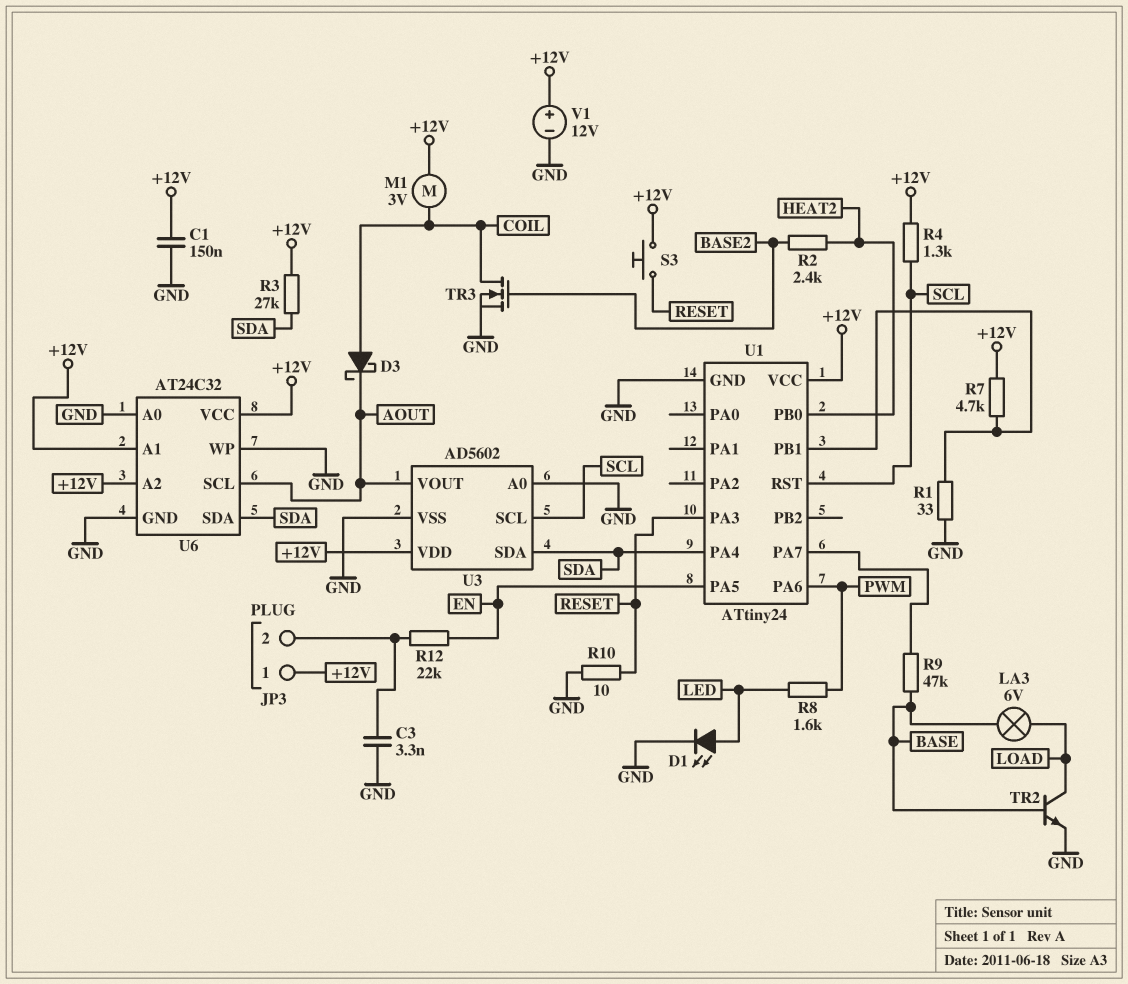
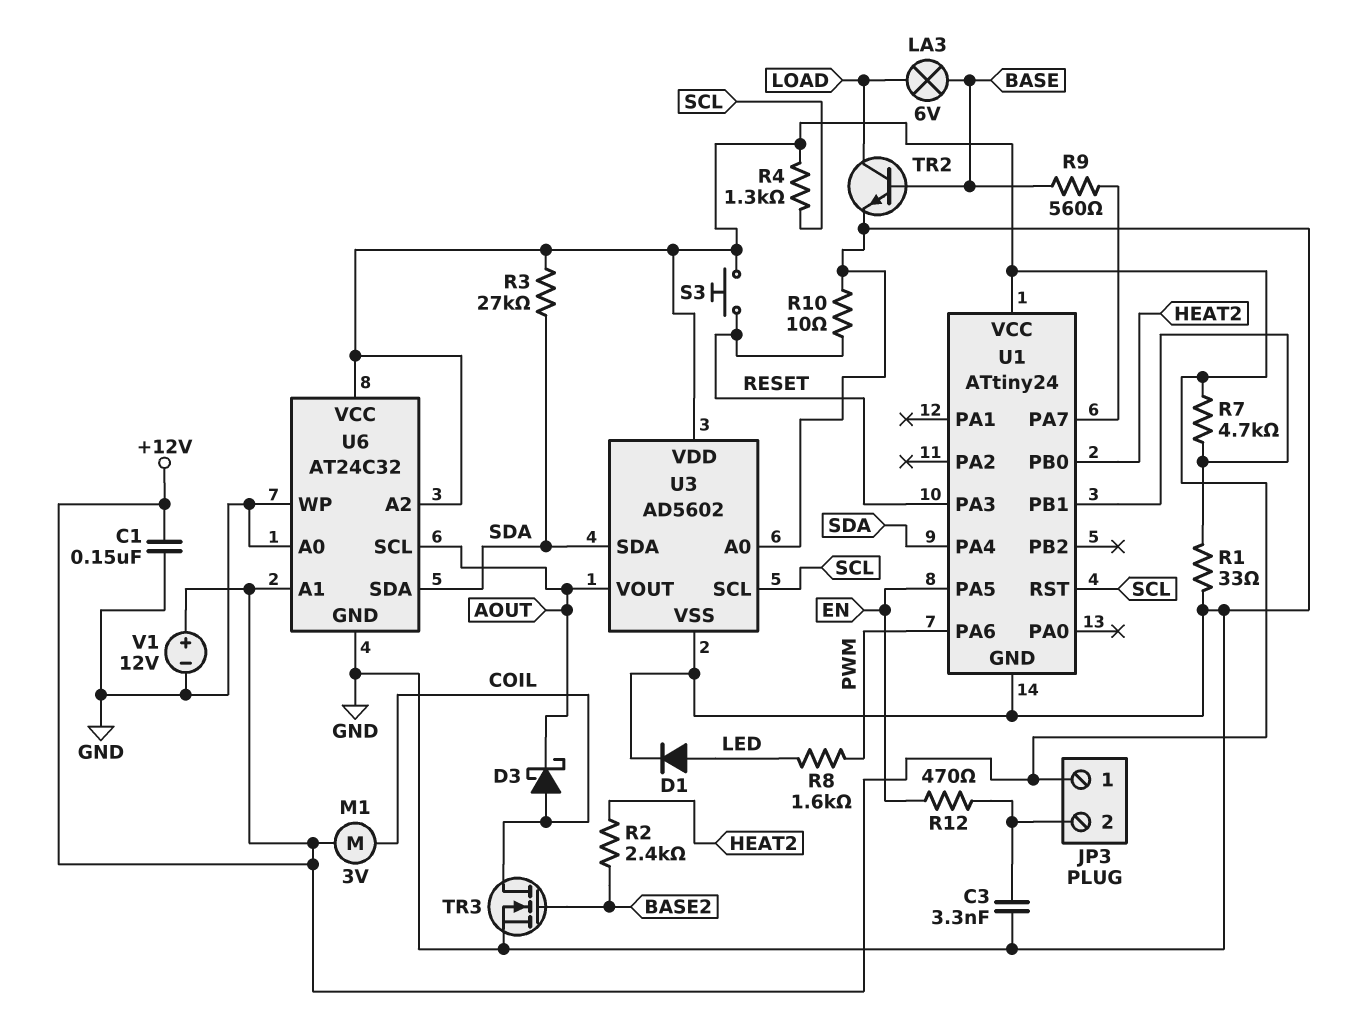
D1: LED (A LED, K GND) -> diode (A LED, K GND)
R9: 47k (BASE, U1/PA7) -> 560 (BASE, U1/PA7)
R12: 22k (EN, JP3/2) -> 470 (EN, JP3/2)

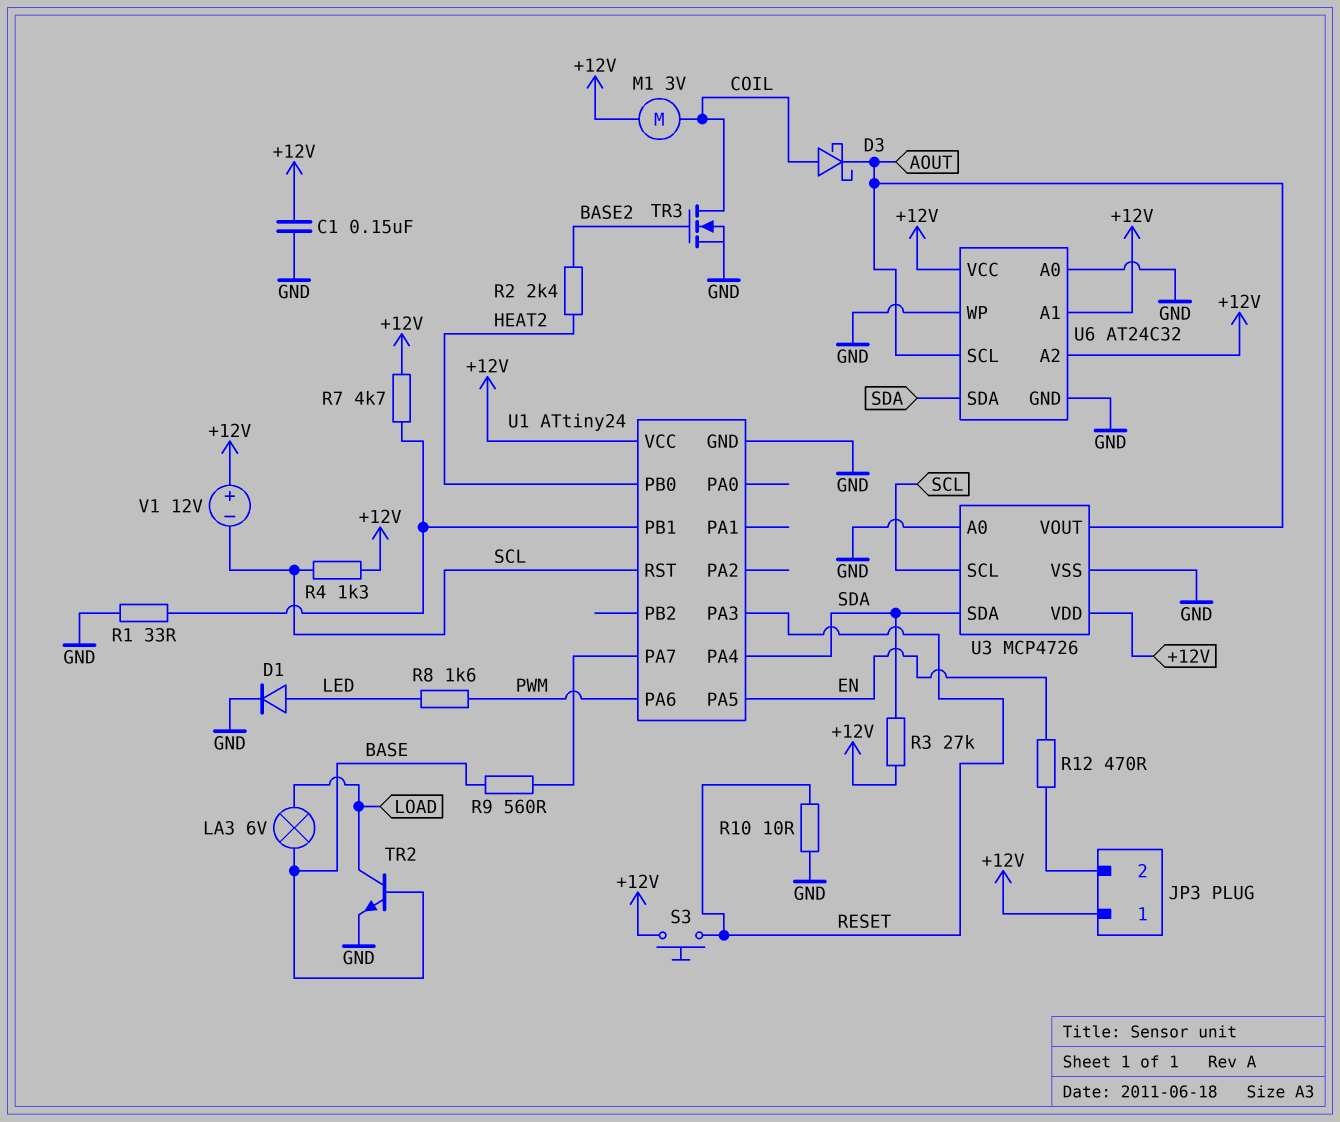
C3: 3.3nF (GND, JP3/2) -> none
U3: AD5602 -> MCP4726
V1: 12V (plus +12V, minus GND) -> 12V (plus +12V, minus SCL)

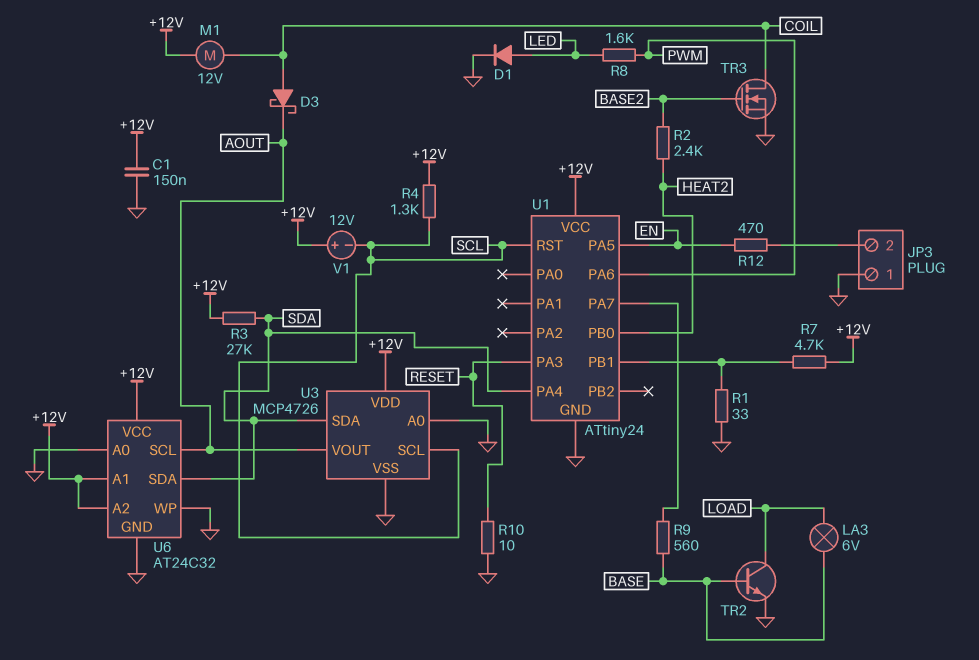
JP3 pin 1: +12V -> GND
M1: motor 3V (+12V, COIL) -> motor 12V (+12V, COIL)
S3: button (+12V, RESET) -> none

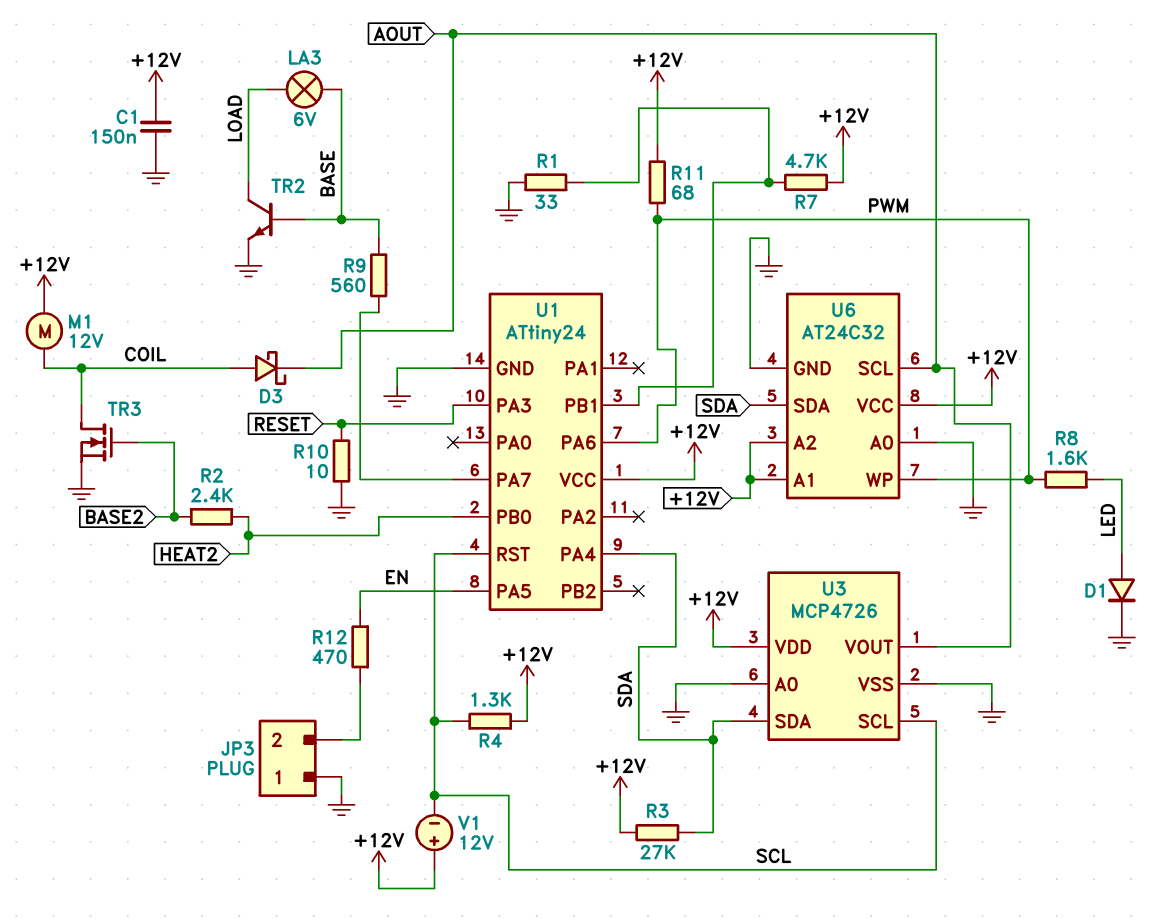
R11: none -> 68 (+12V, PWM)
U6 pin WP: GND -> PWM

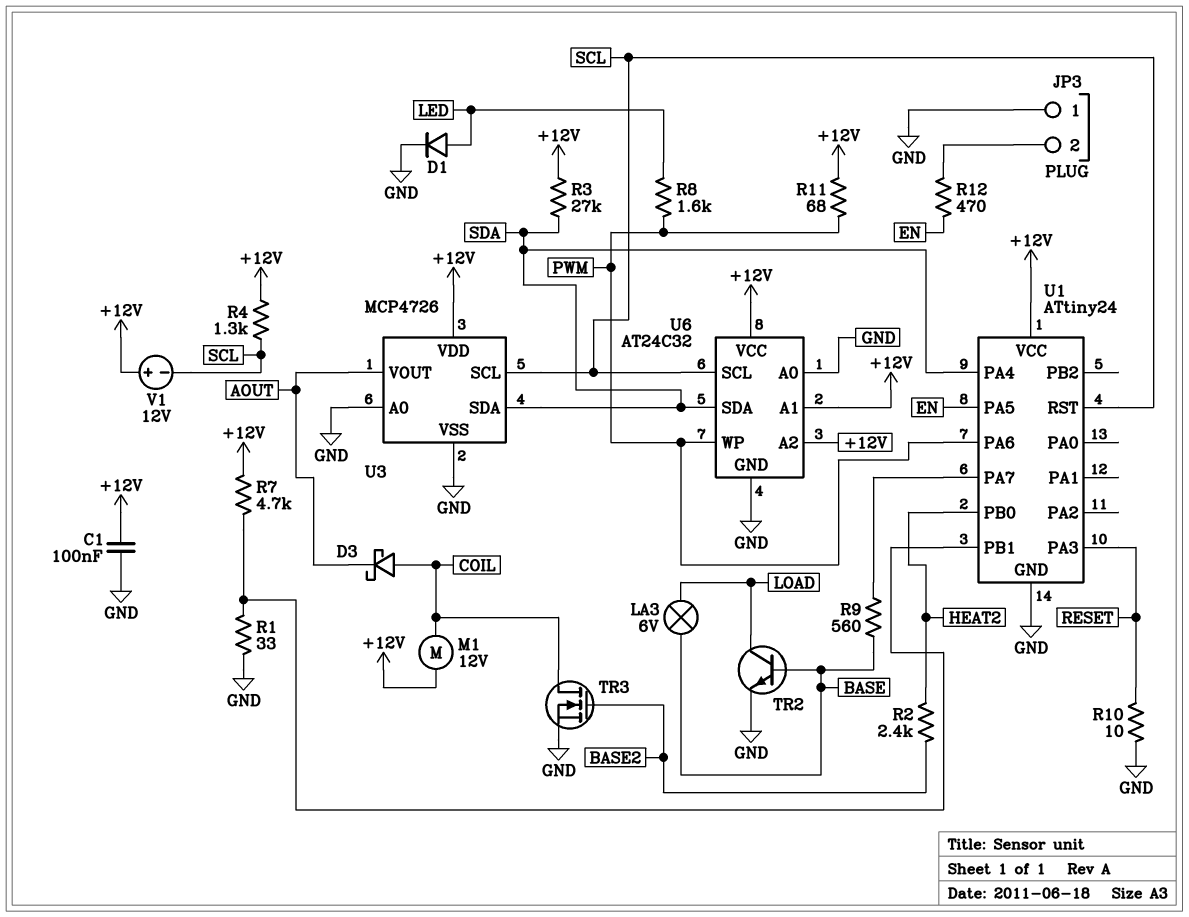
C1: 150nF (+12V, GND) -> 100nF (+12V, GND)
U6 pin SCL: AOUT -> SCL

